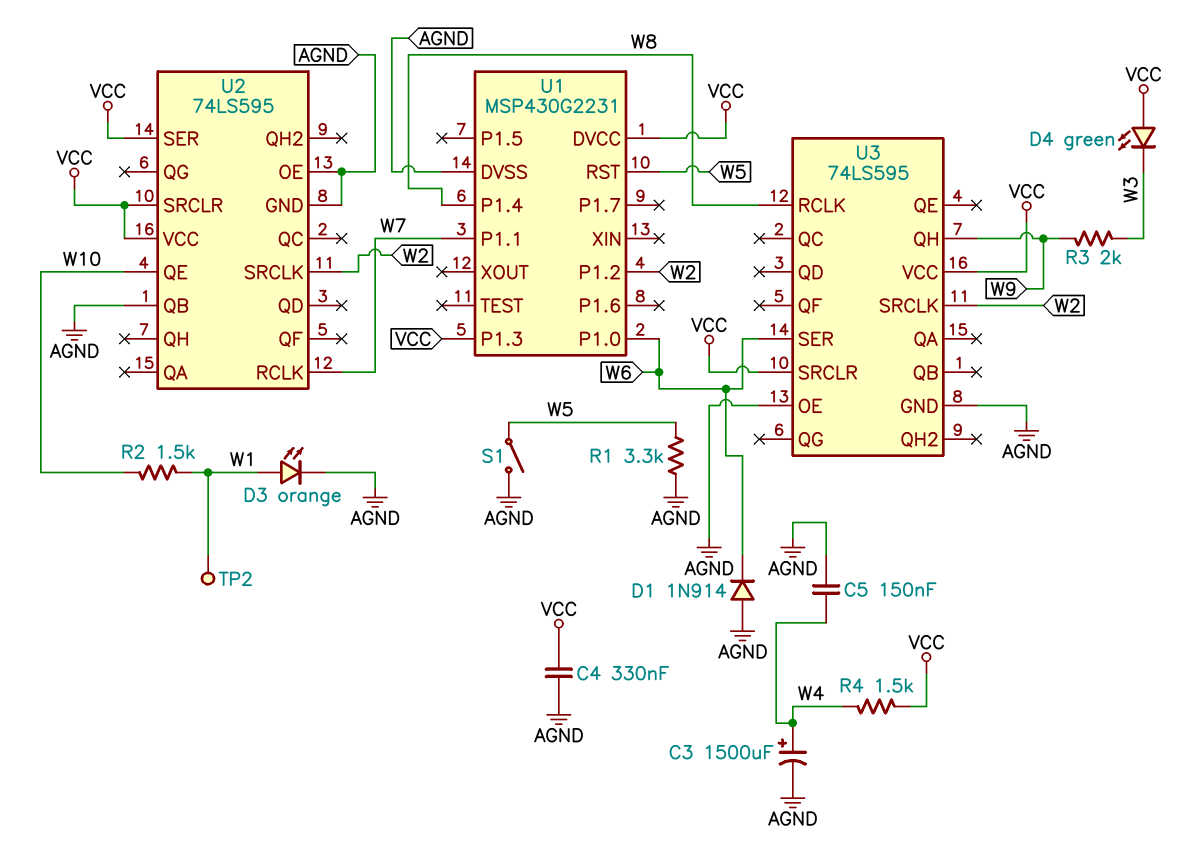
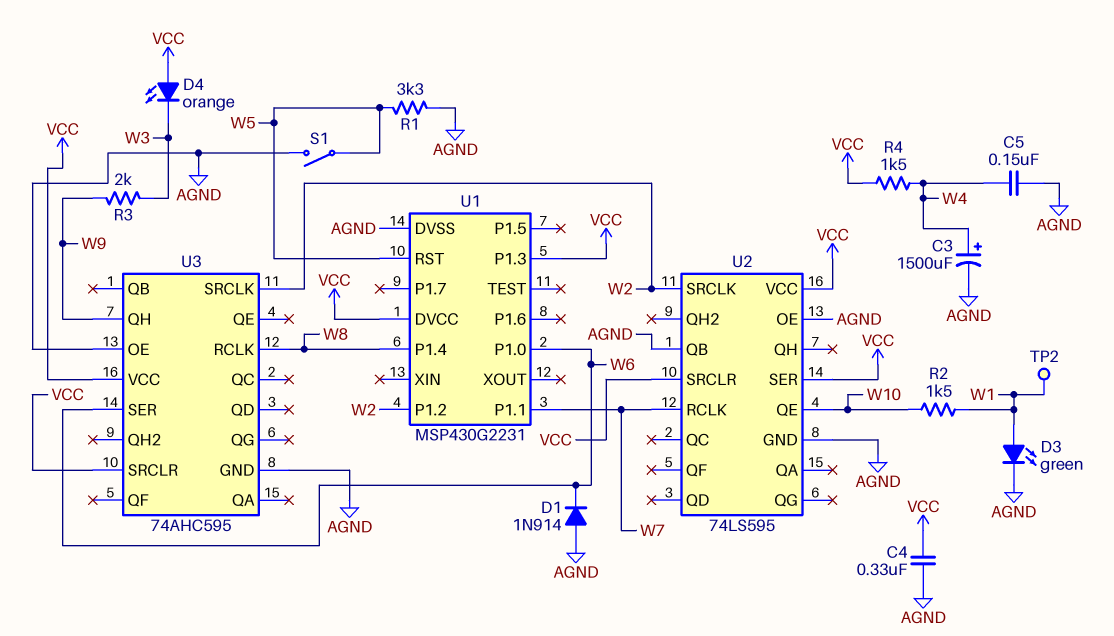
D3: LED orange (A W1, K AGND) -> LED green (A W1, K AGND)
D4: LED green (A VCC, K W3) -> LED orange (A VCC, K W3)
U3: 74LS595 -> 74AHC595

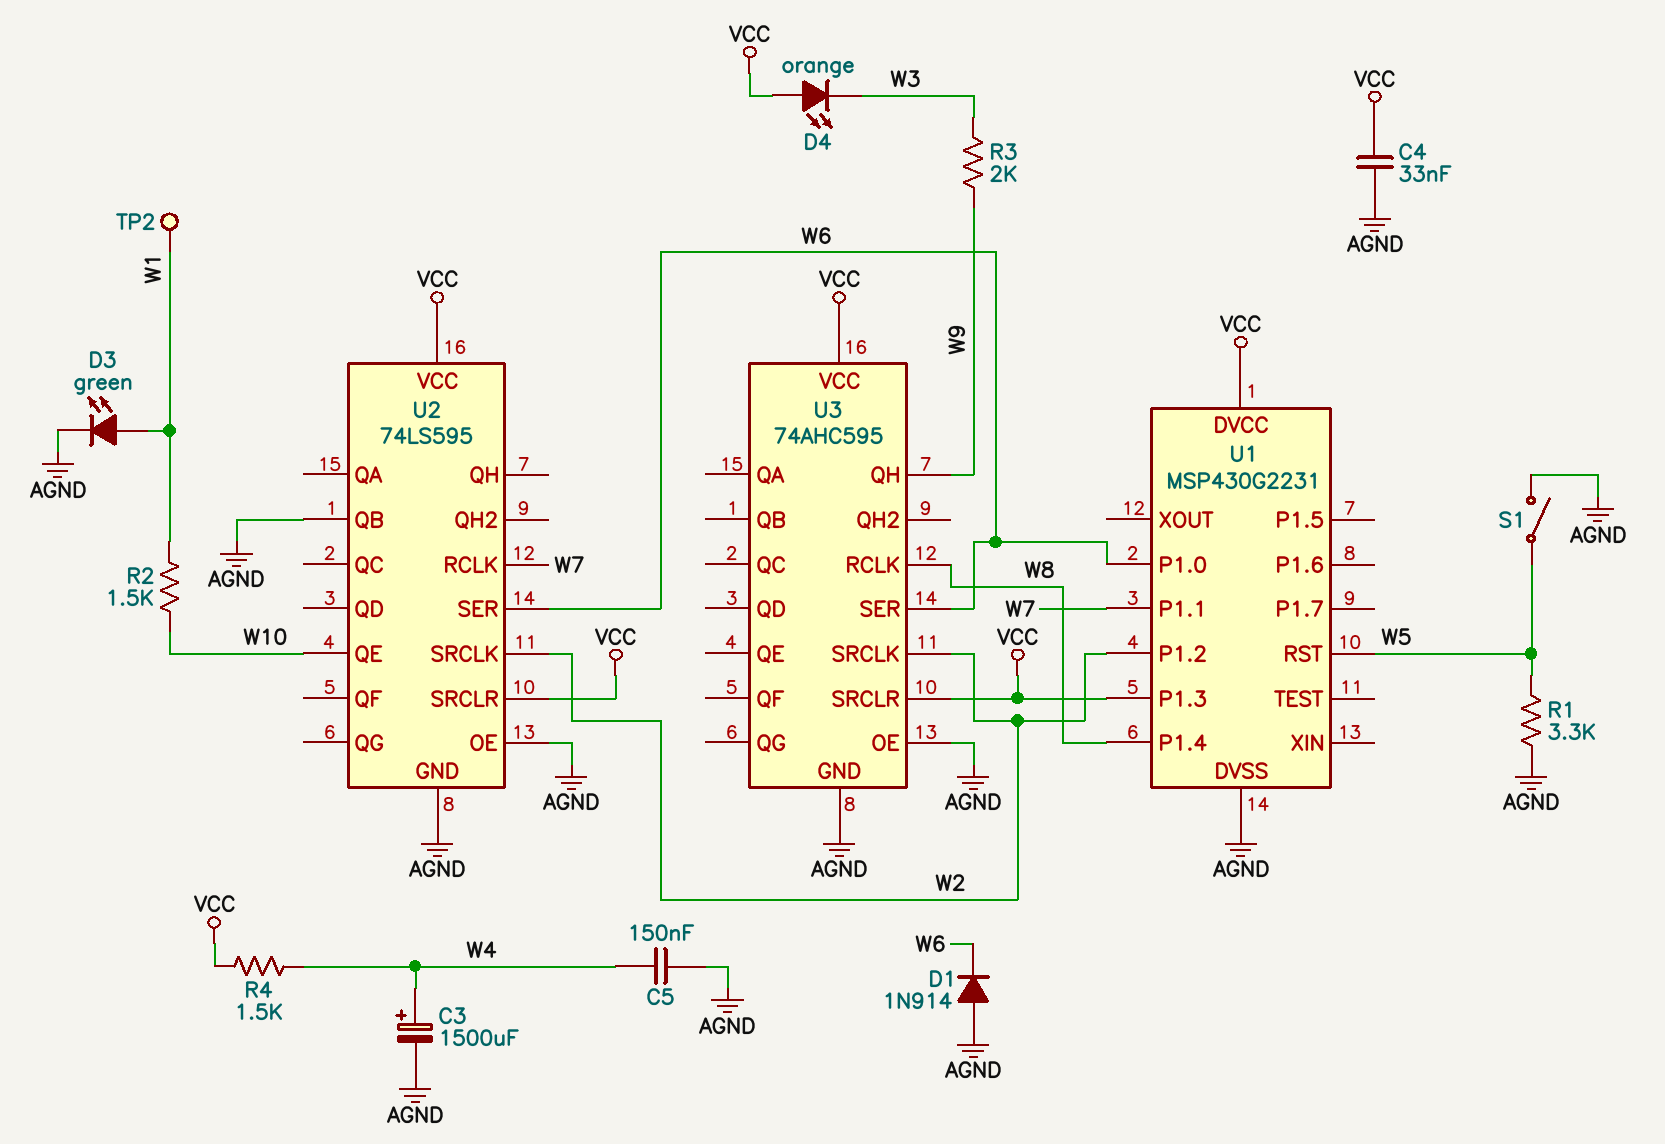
C4: 330nF (AGND, VCC) -> 33nF (AGND, VCC)
U2 pin SER: VCC -> W6

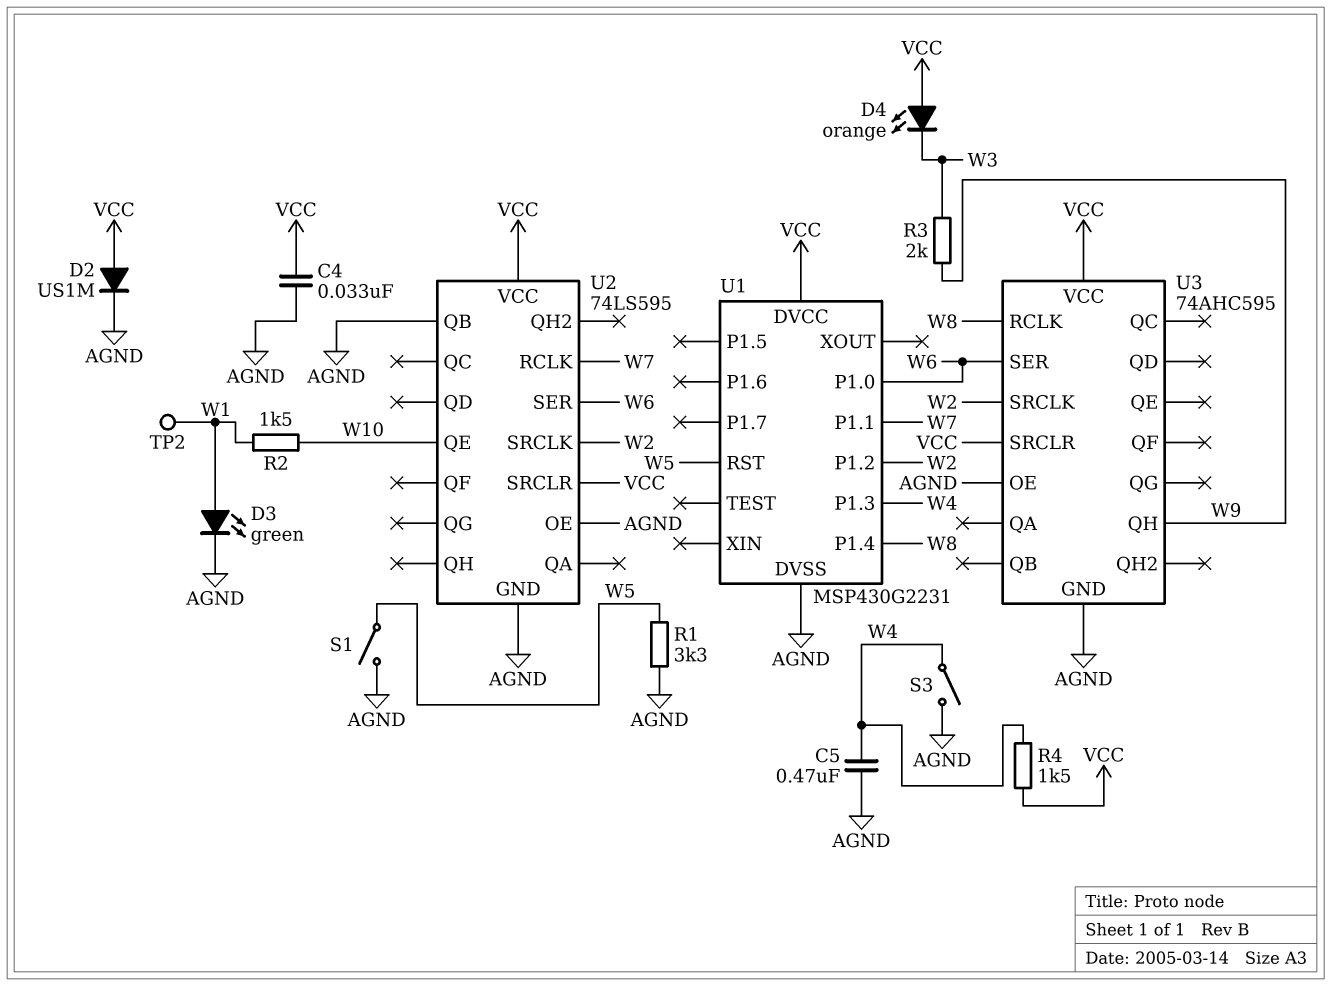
C3: 1500uF (plus W4, minus AGND) -> none
C5: 150nF (AGND, W4) -> 470nF (AGND, W4)
D1: diode 1N914 (A AGND, K W6) -> none
D2: none -> diode US1M (A VCC, K AGND)
S3: none -> switch (AGND, W4)
U1 pin P1.3: VCC -> W4

